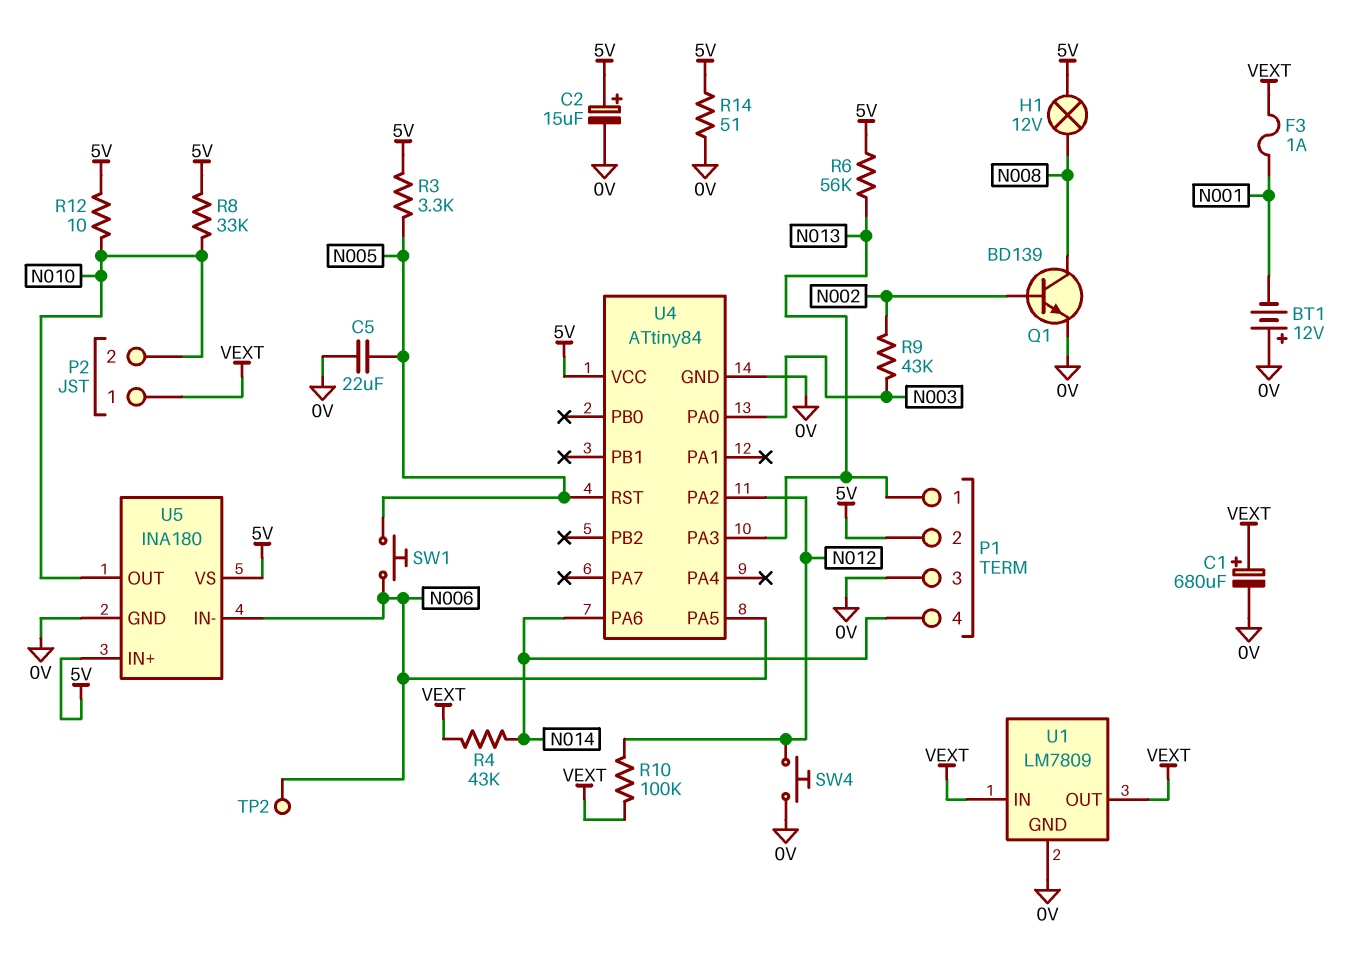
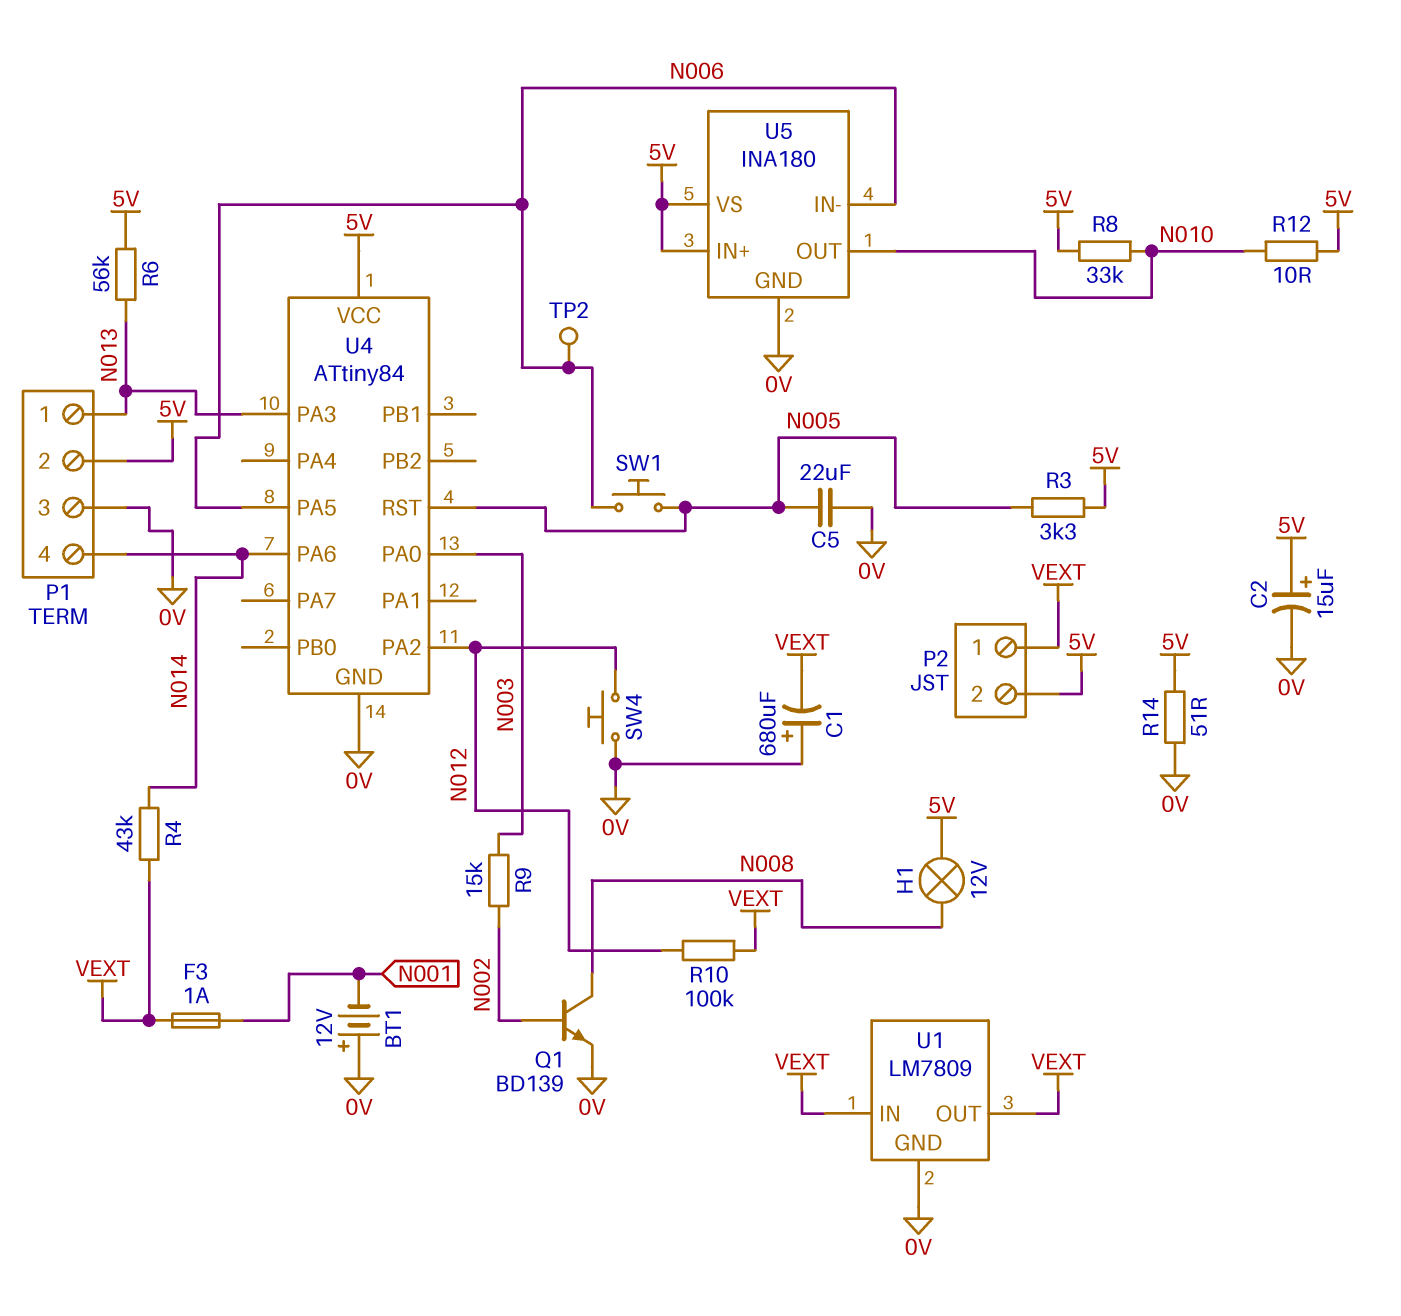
C1: 680uF (plus VEXT, minus 0V) -> 680uF (plus 0V, minus VEXT)
P2 pin 2: N010 -> 5V
R9: 43k (N002, N003) -> 15k (N002, N003)

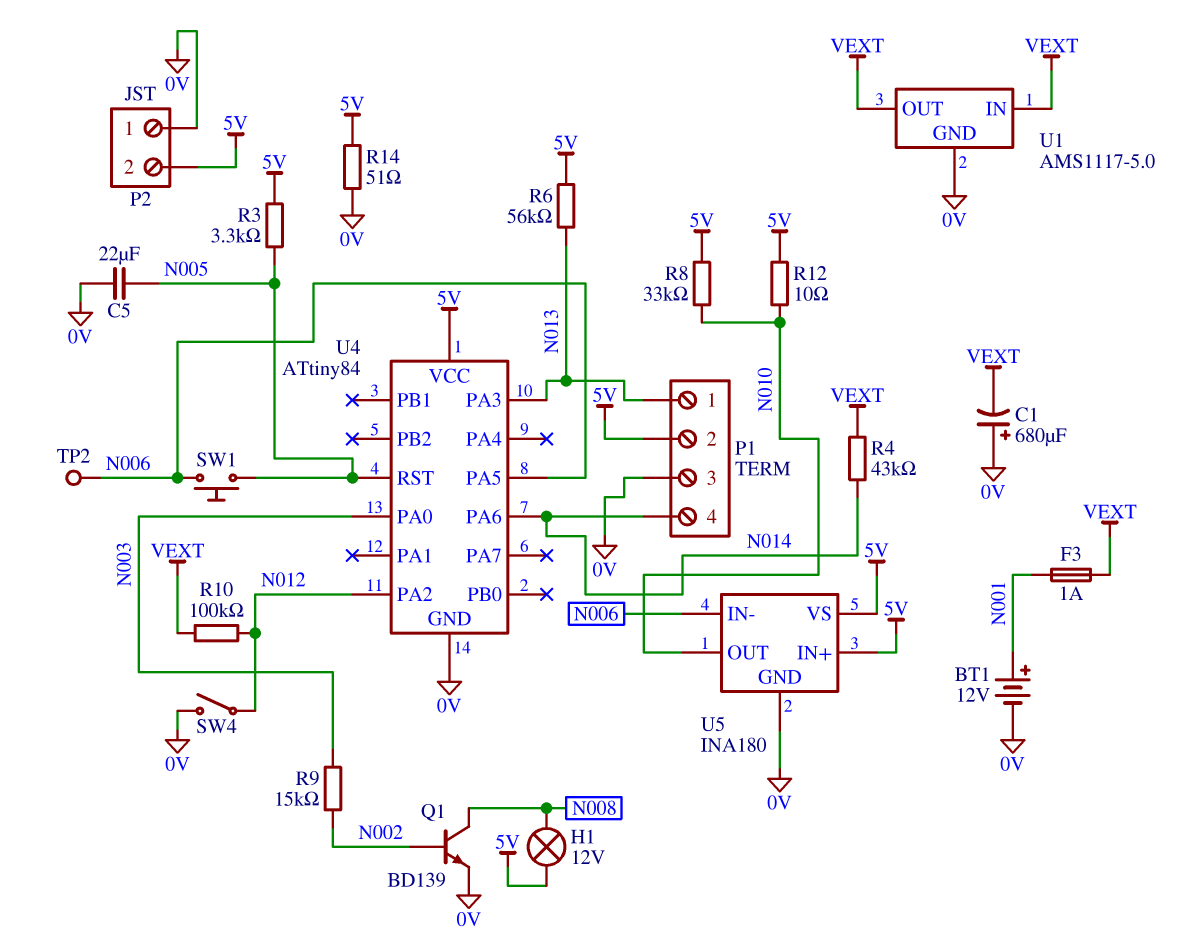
BT1: 12V (plus 0V, minus N001) -> 12V (plus N001, minus 0V)
C2: 15uF (plus 5V, minus 0V) -> none
P2 pin 1: VEXT -> 0V
SW4: button (0V, N012) -> switch (0V, N012)
U1: LM7809 -> AMS1117-5.0

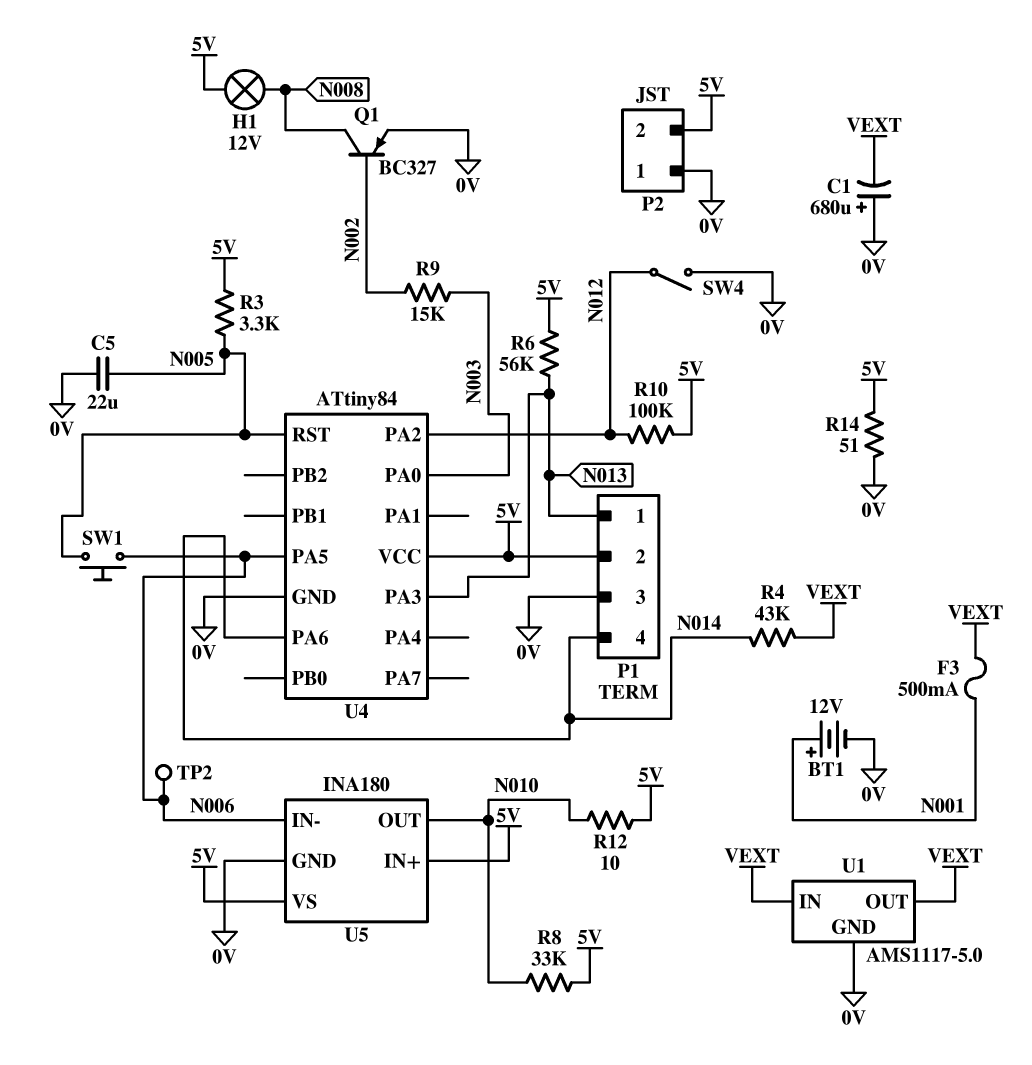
F3: 1A (N001, VEXT) -> 500mA (N001, VEXT)
Q1: NPN BD139 (B N002, C N008, E 0V) -> PNP BC327 (B N002, C N008, E 0V)
R10: 100k (N012, VEXT) -> 100k (5V, N012)

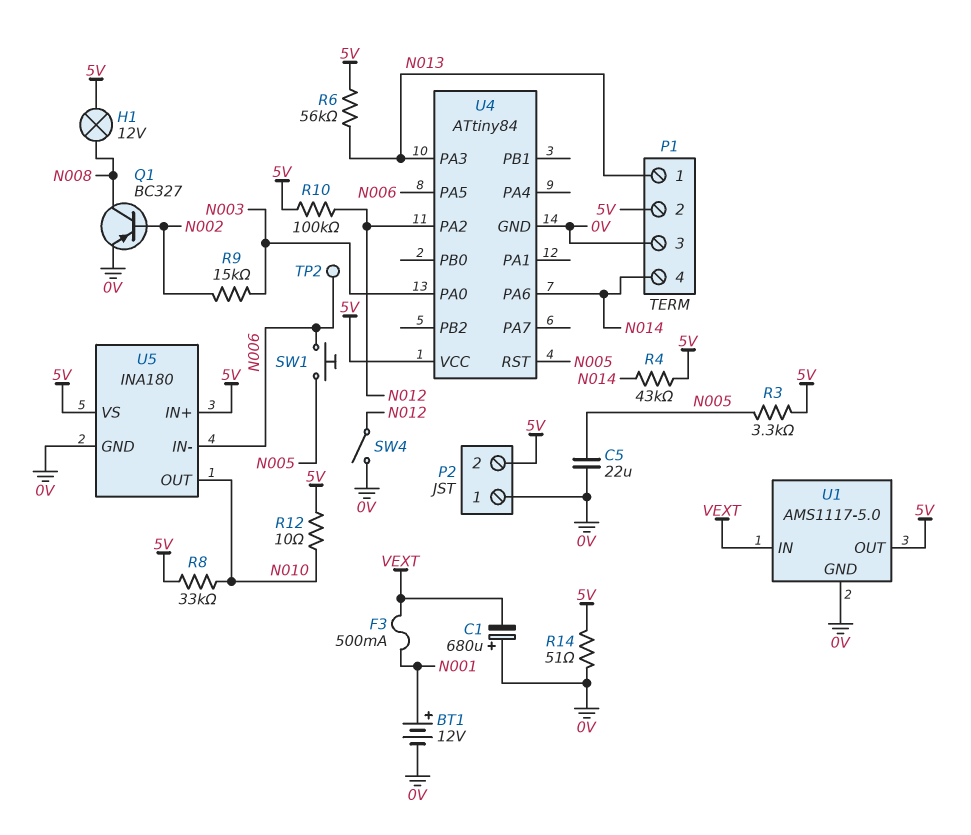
R4: 43k (N014, VEXT) -> 43k (5V, N014)
U1 pin OUT: VEXT -> 5V

